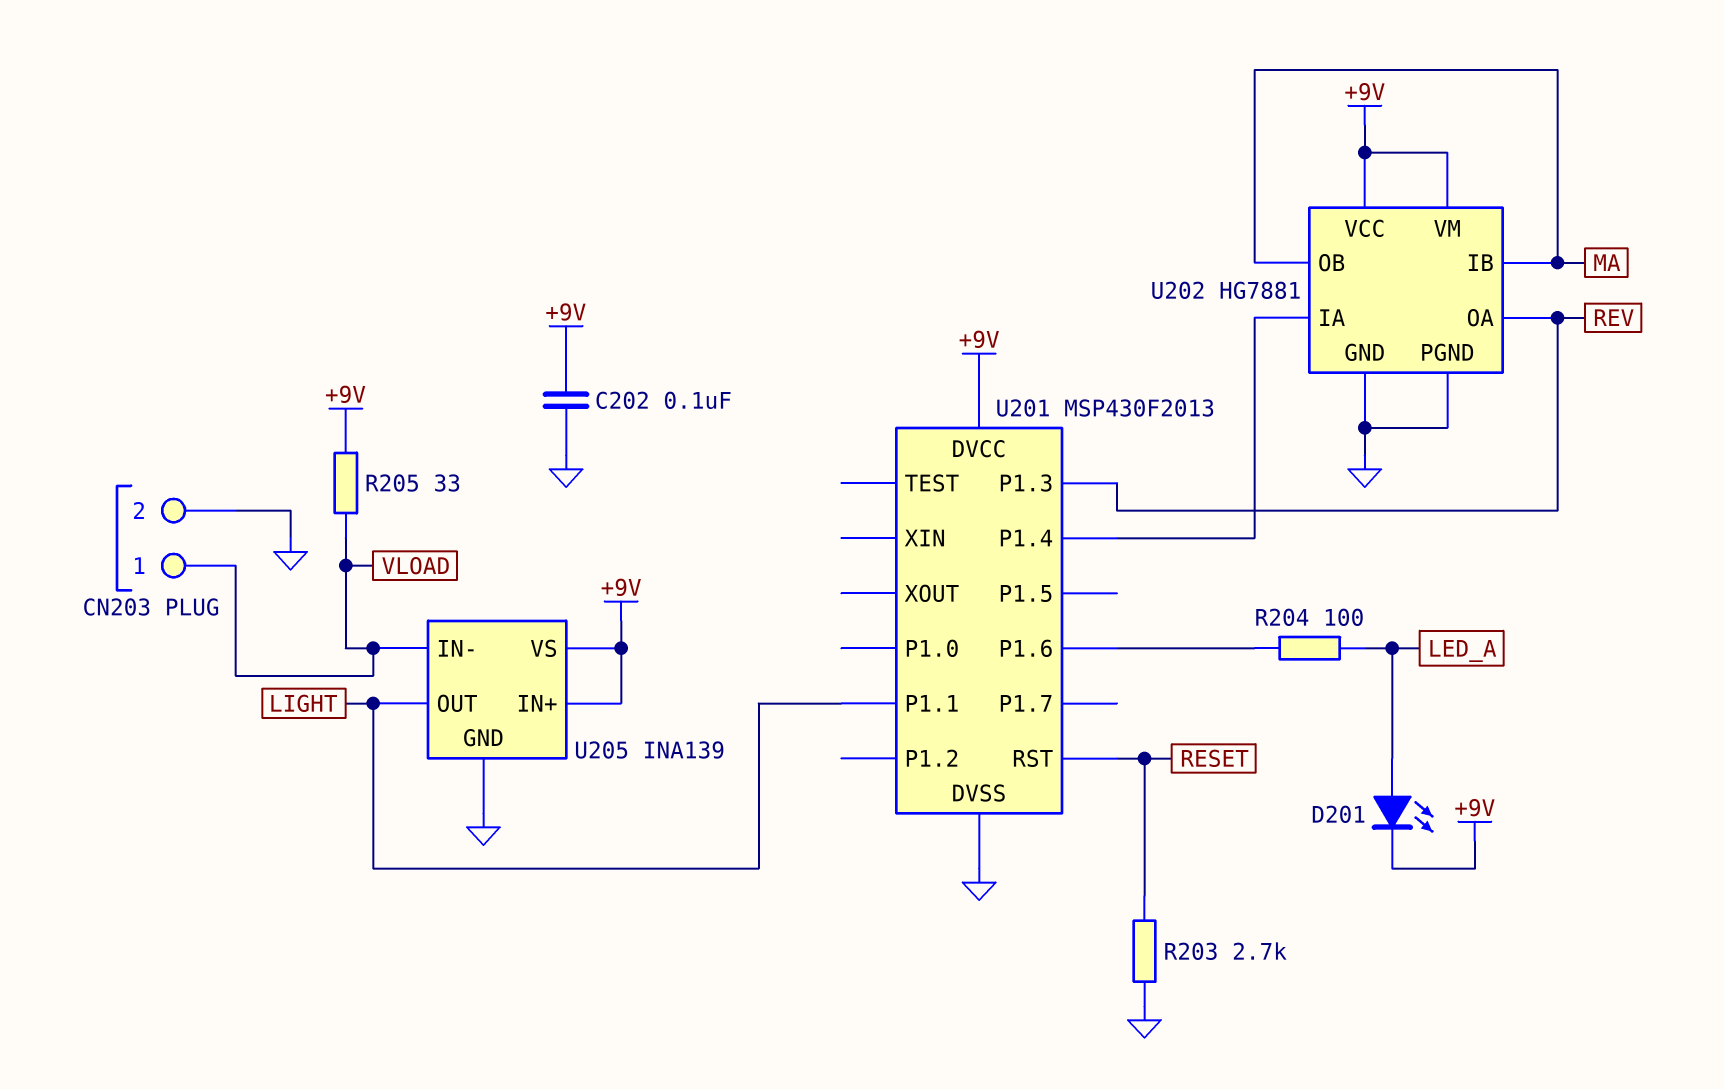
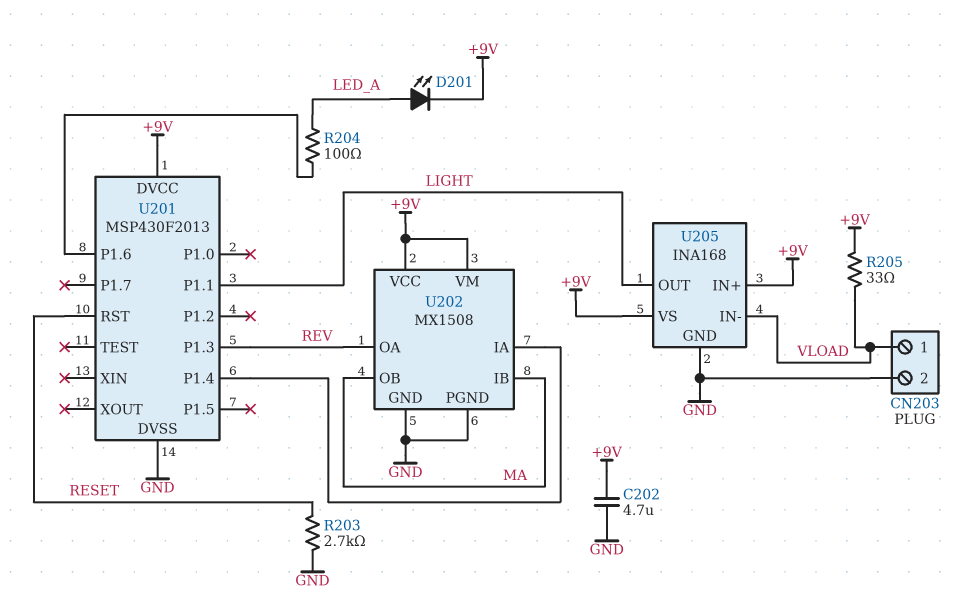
C202: 100nF (+9V, GND) -> 4.7uF (+9V, GND)
U202: HG7881 -> MX1508
U205: INA139 -> INA168

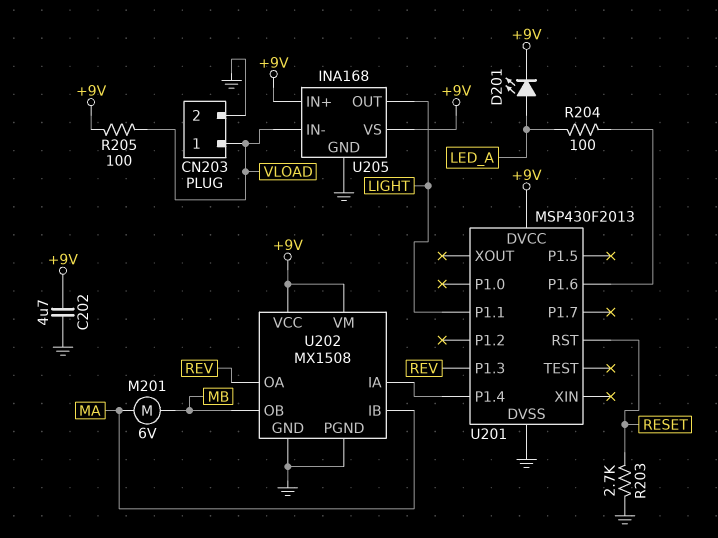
M201: none -> motor 6V (MA, MB)
R205: 33 (+9V, VLOAD) -> 100 (+9V, VLOAD)
U202 pin OB: MA -> MB

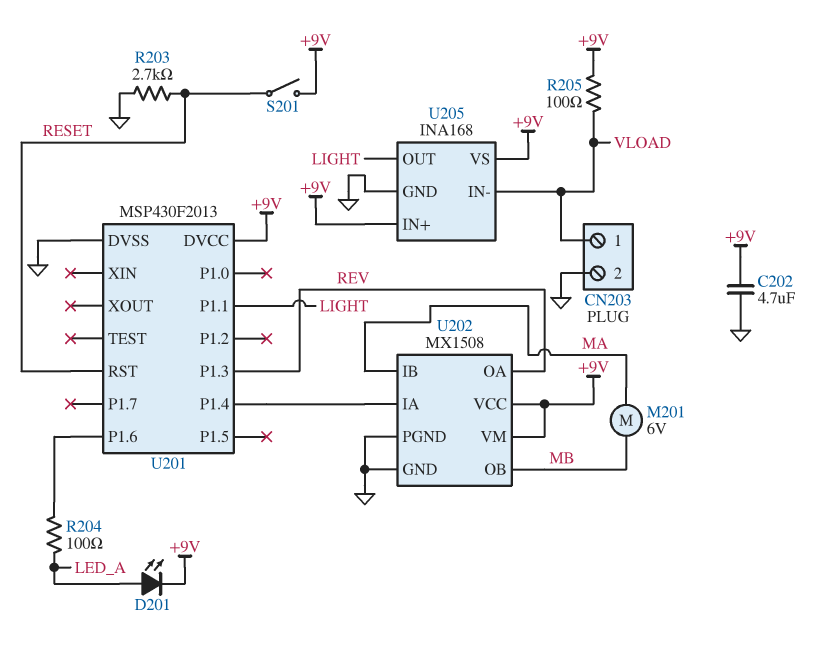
S201: none -> switch (+9V, RESET)

